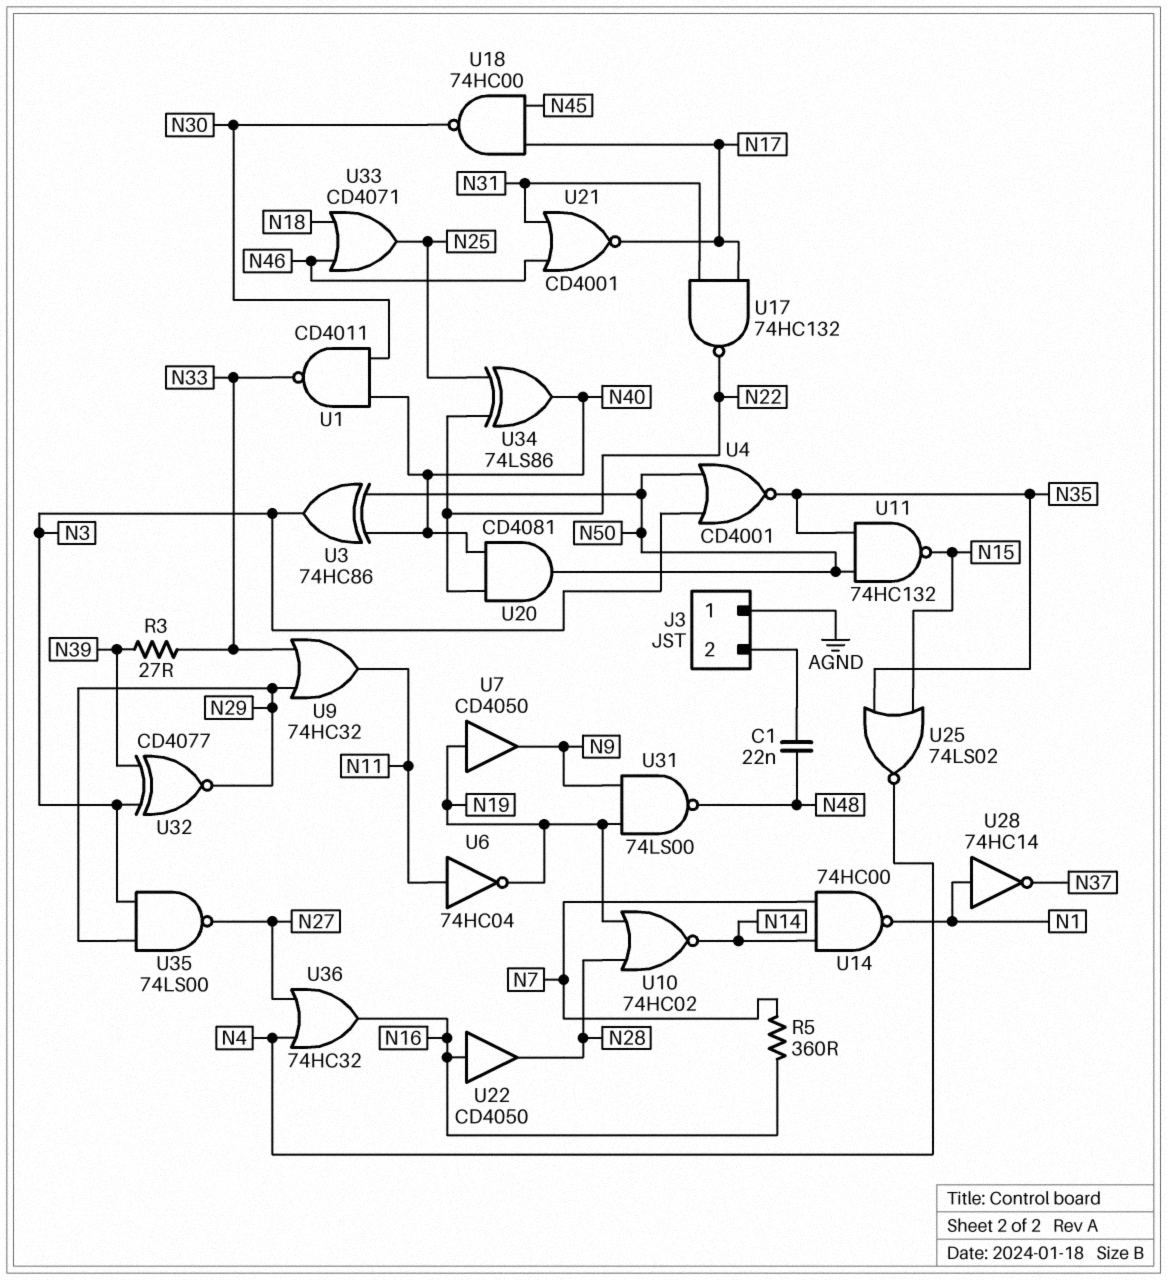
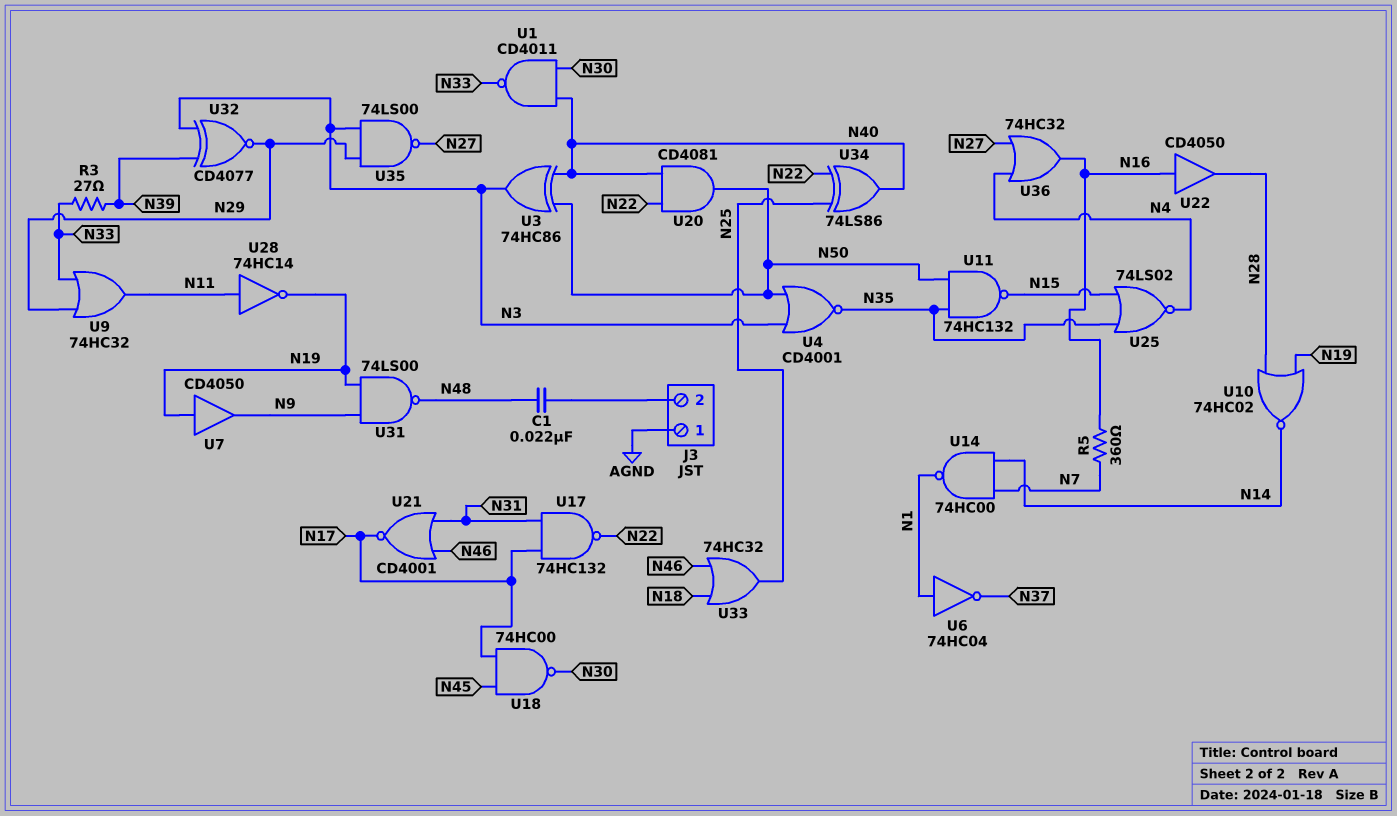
U6: NOT 74HC04 (in N11, out N19) -> NOT 74HC04 (in N1, out N37)
U28: NOT 74HC14 (in N1, out N37) -> NOT 74HC14 (in N11, out N19)
U33: OR CD4071 (in N18, in N46, out N25) -> OR 74HC32 (in N18, in N46, out N25)

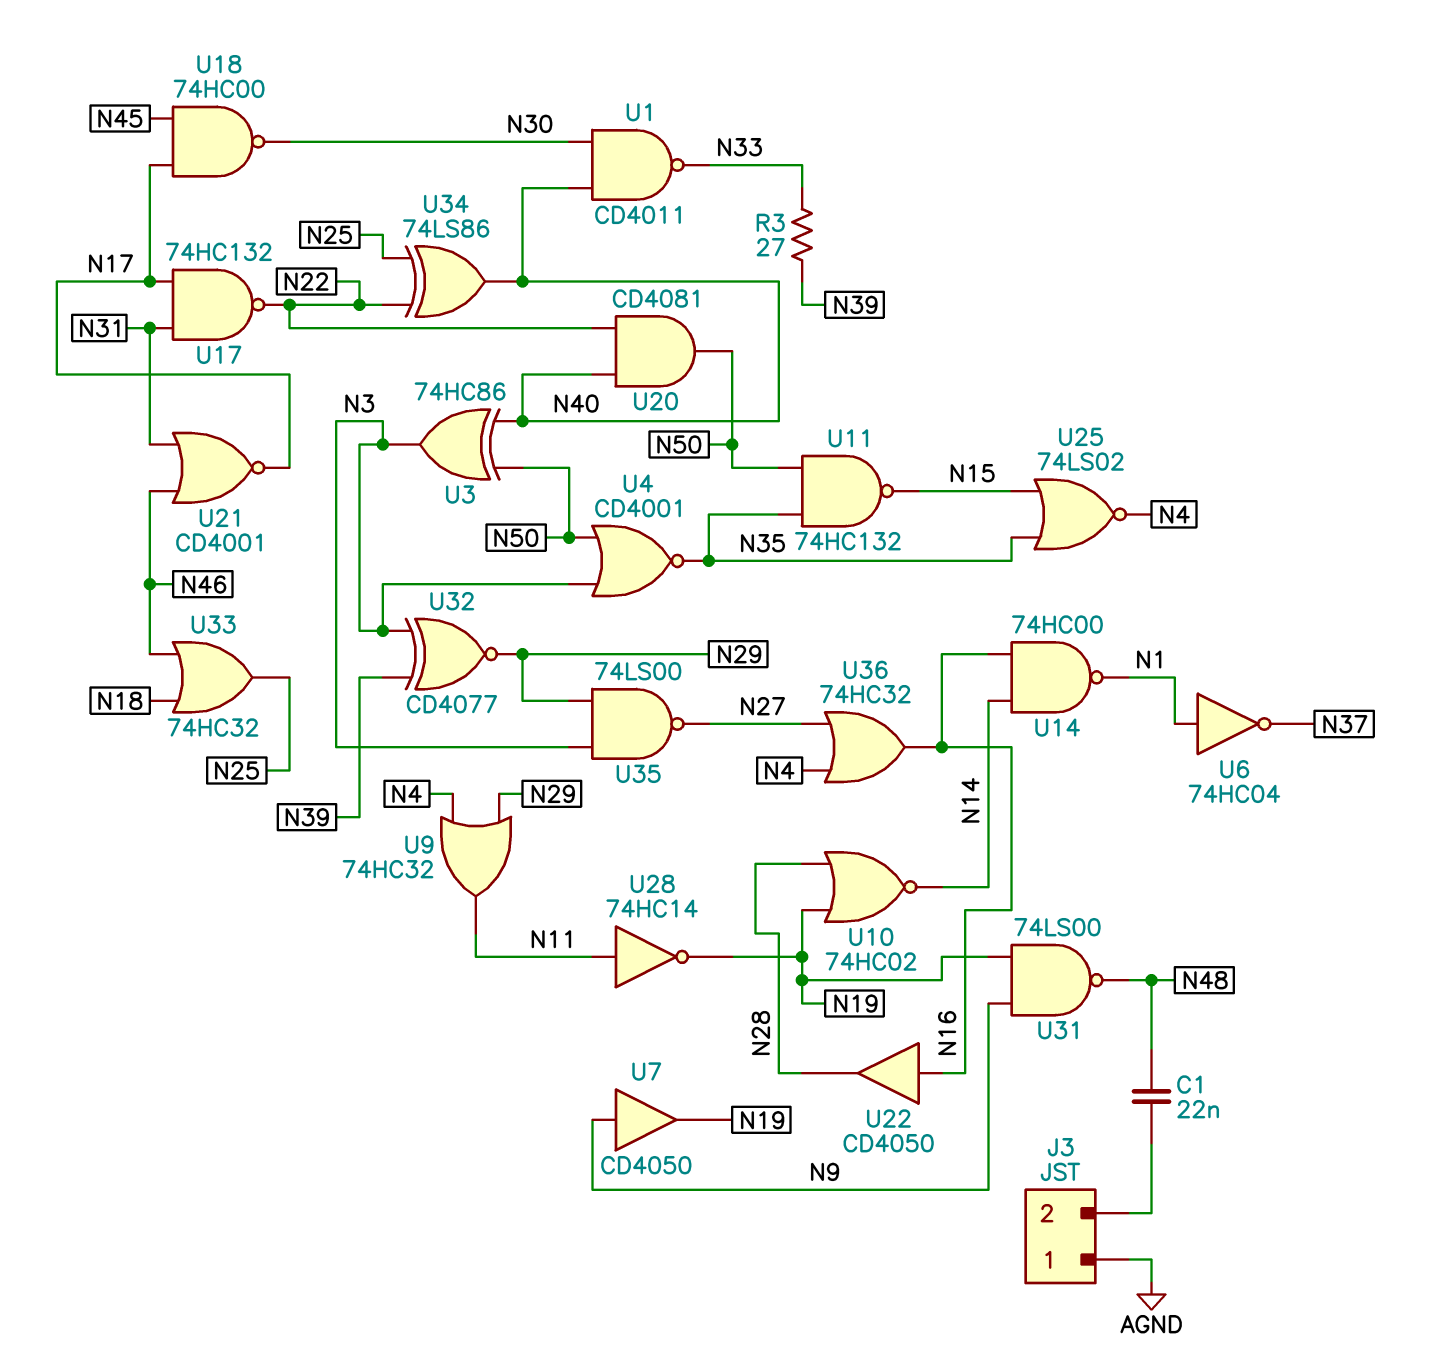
R5: 360 (N7, N16) -> none
U7: buffer CD4050 (in N19, out N9) -> buffer CD4050 (in N9, out N19)
U9: OR 74HC32 (in N29, in N33, out N11) -> OR 74HC32 (in N4, in N29, out N11)
U14: NAND 74HC00 (in N7, in N14, out N1) -> NAND 74HC00 (in N14, in N16, out N1)

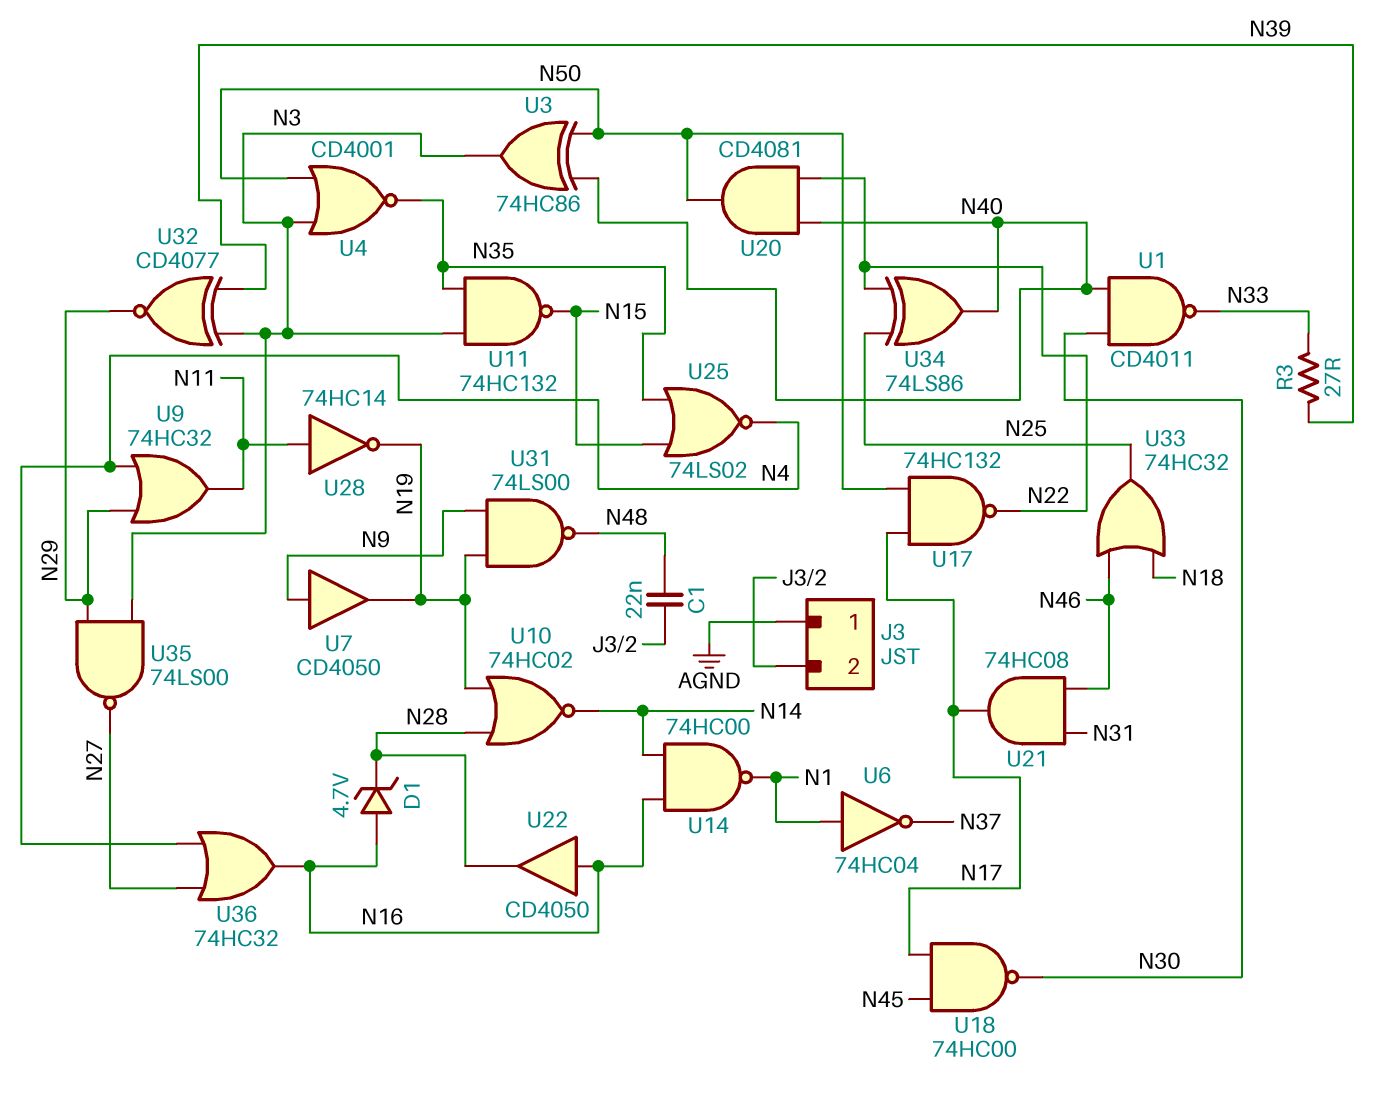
D1: none -> zener 4.7V (A N16, K N28)
U11: NAND 74HC132 (in N35, in N50, out N15) -> NAND 74HC132 (in N3, in N35, out N15)
U17: NAND 74HC132 (in N17, in N31, out N22) -> NAND 74HC132 (in N17, in N50, out N22)
U21: NOR CD4001 (in N31, in N46, out N17) -> AND 74HC08 (in N31, in N46, out N17)

